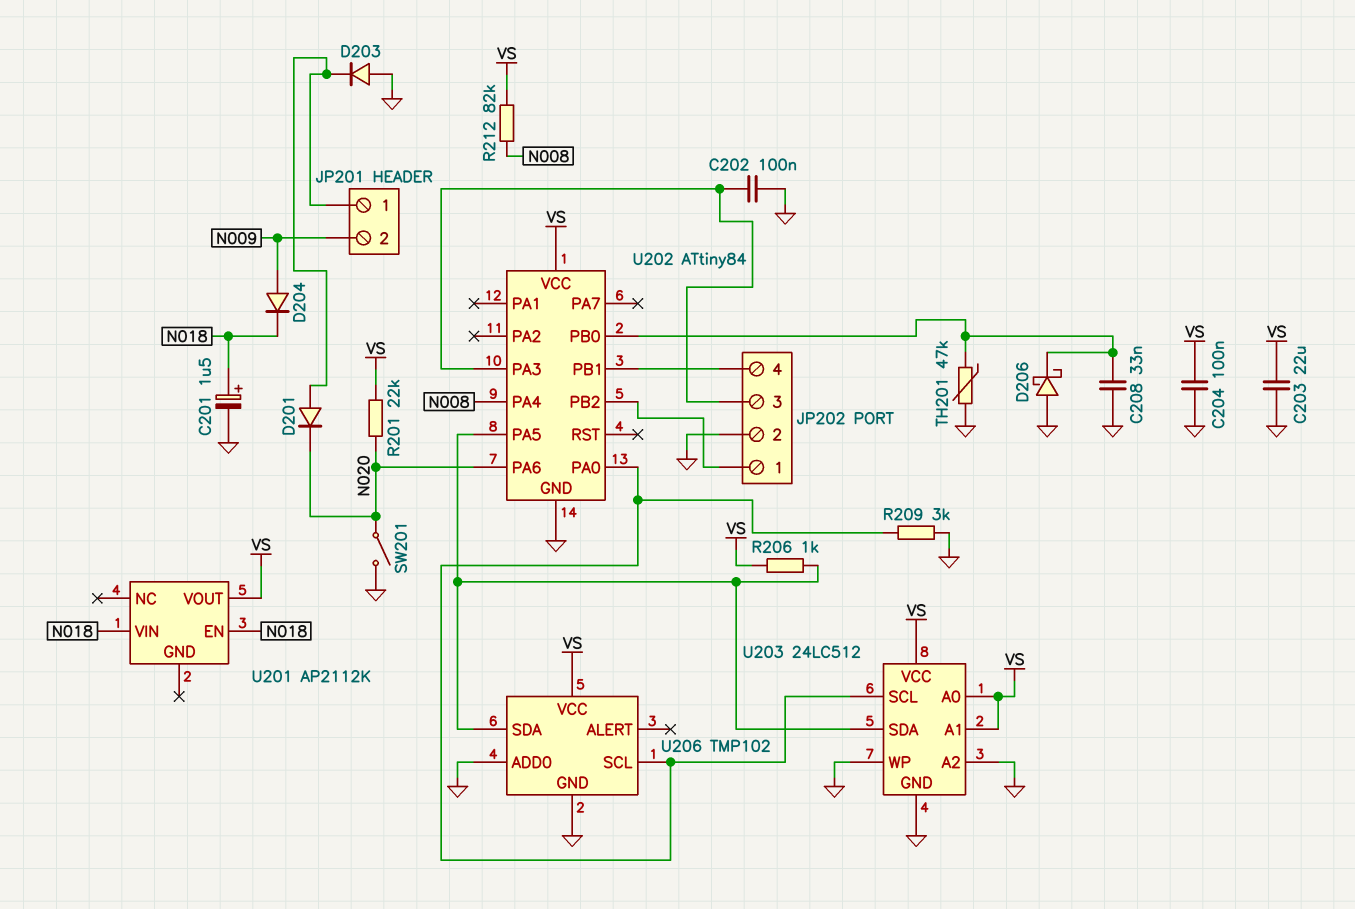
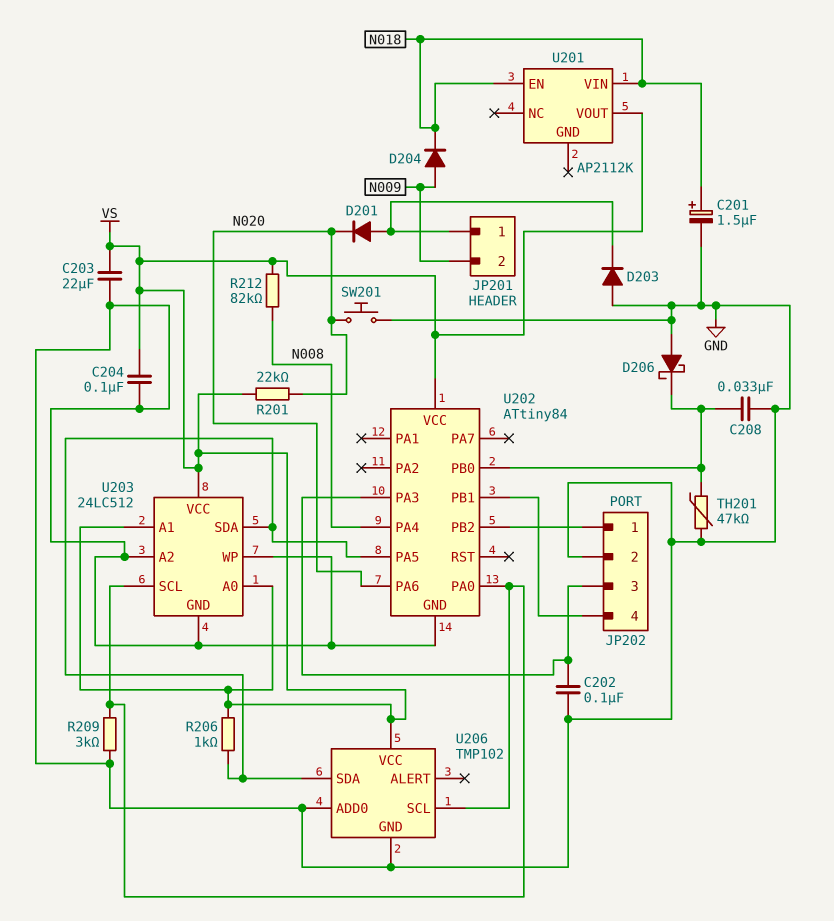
SW201: switch (GND, N020) -> button (GND, N020)

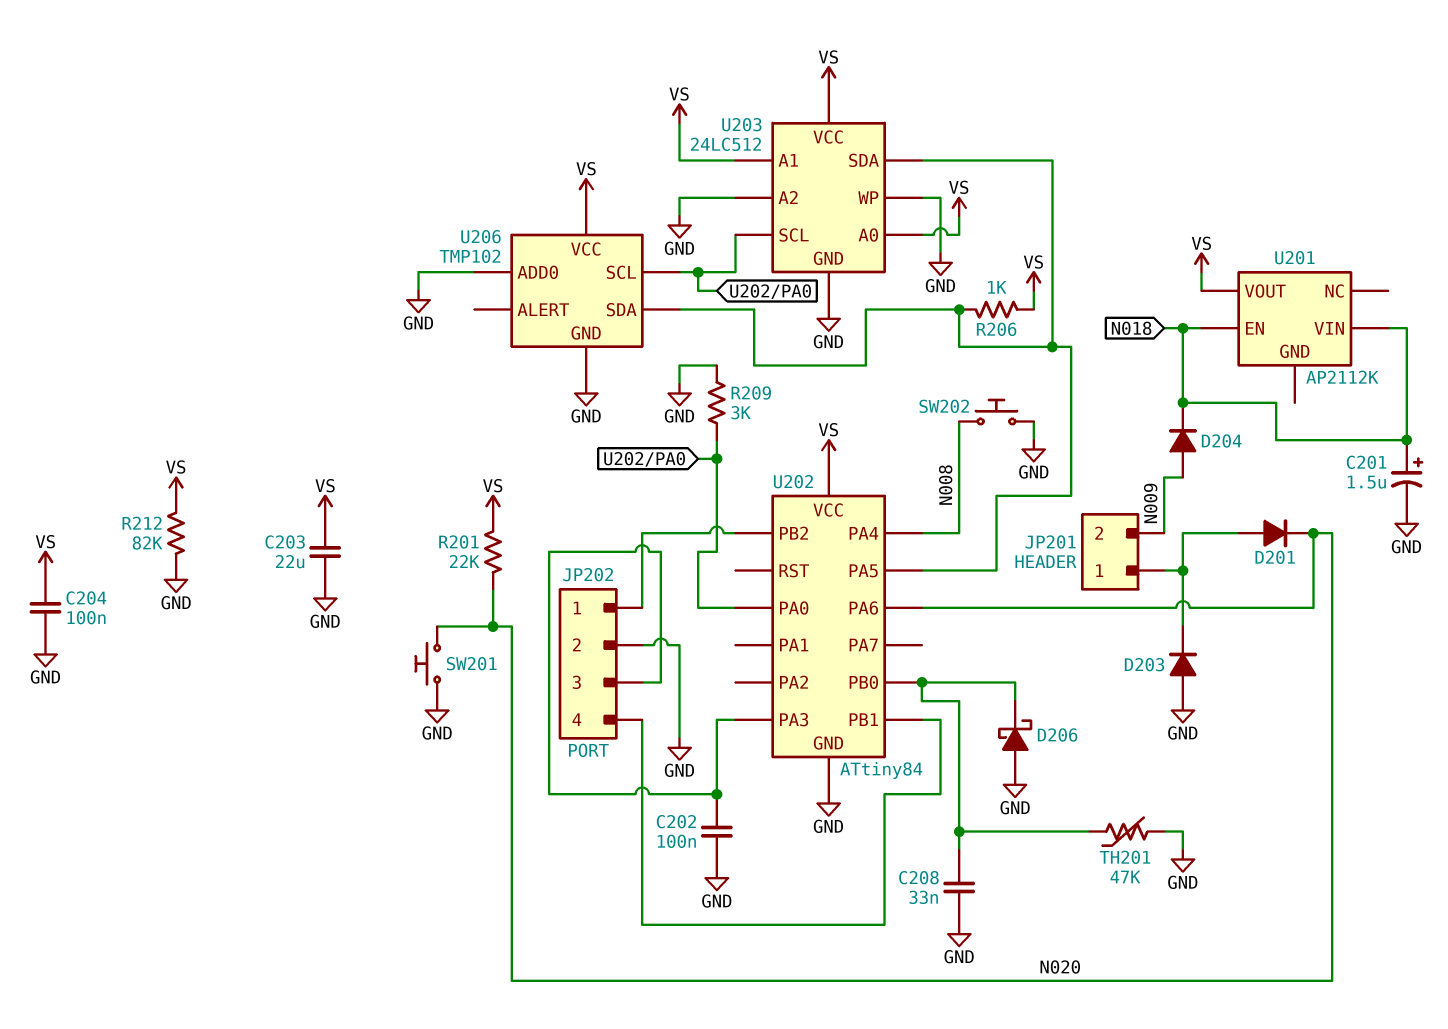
R212: 82k (N008, VS) -> 82k (GND, VS)
SW202: none -> button (GND, N008)

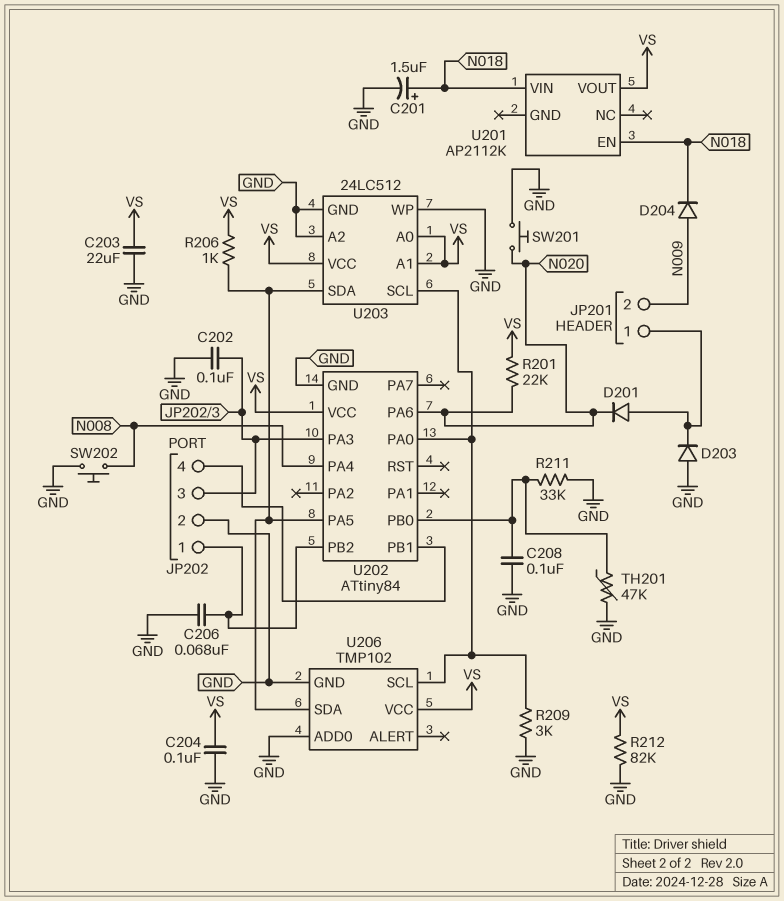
C206: none -> 68nF (GND, JP202/1)
C208: 33nF (GND, U202/PB0) -> 100nF (GND, U202/PB0)
D206: schottky (A GND, K U202/PB0) -> none
R211: none -> 33k (GND, U202/PB0)

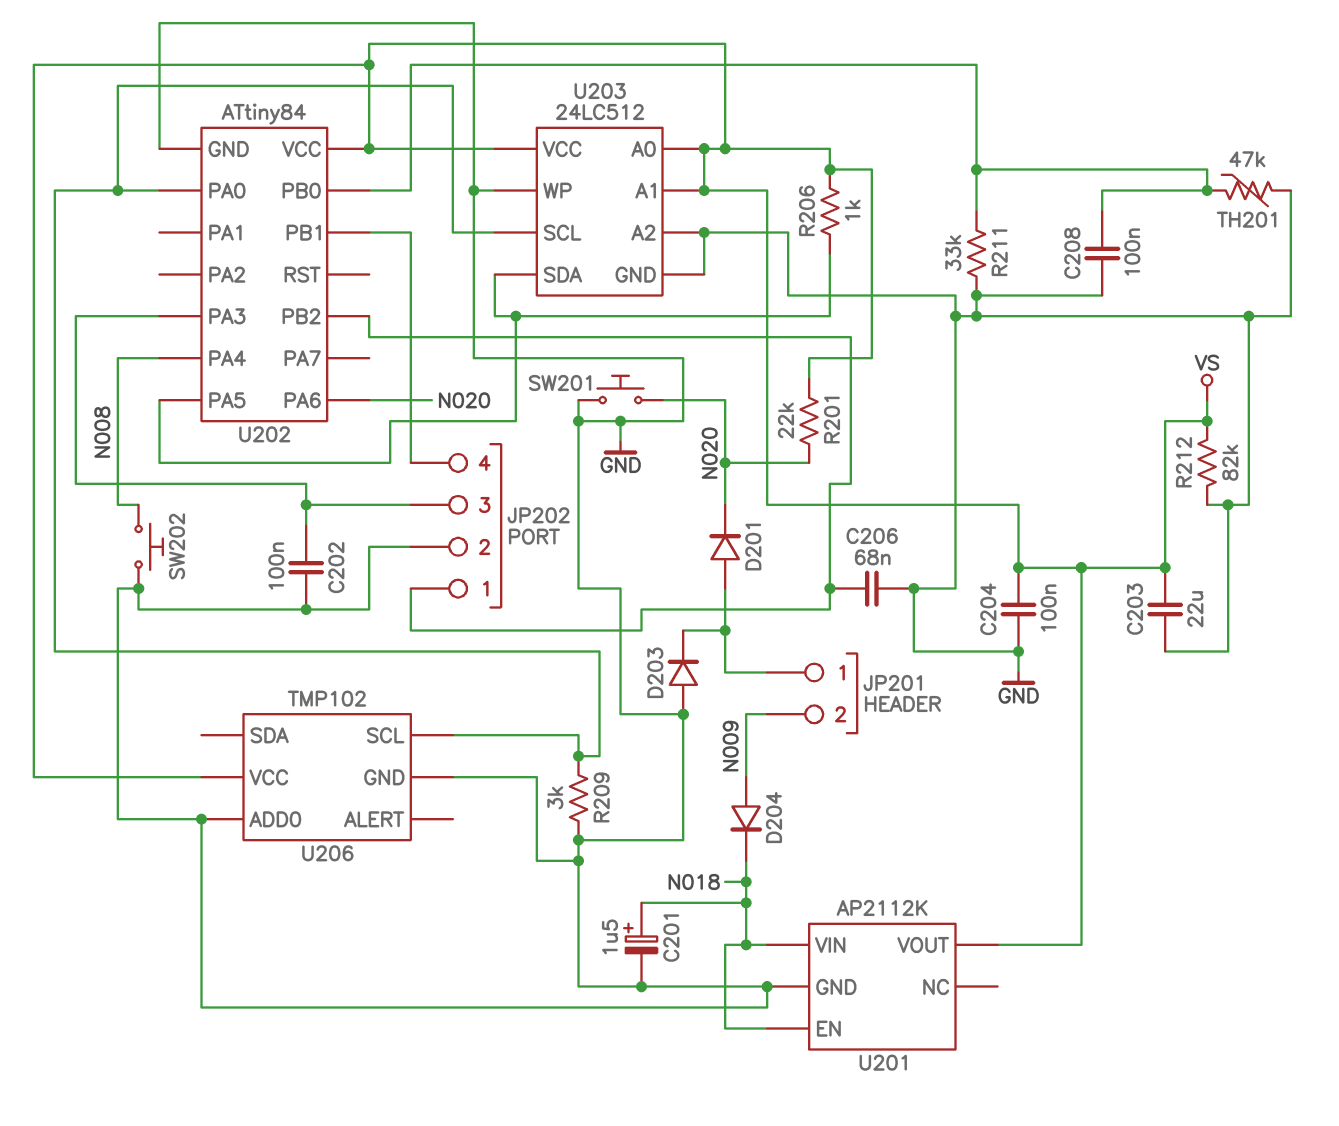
U201 pin GND: none -> GND
U206 pin SDA: U202/PA5 -> none

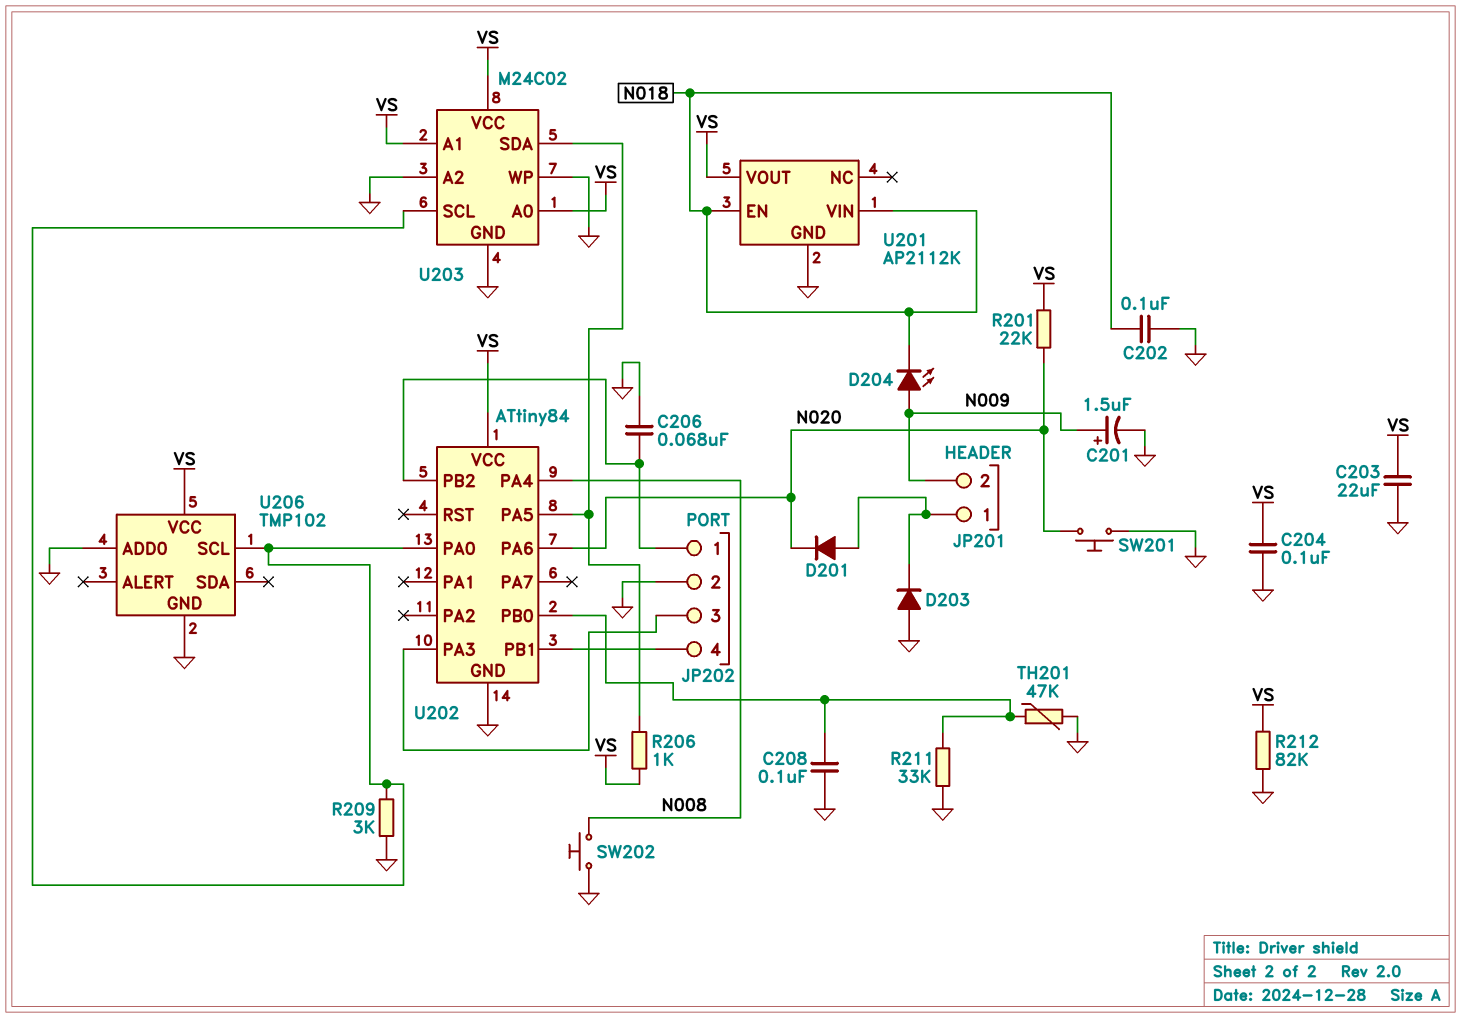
C201: 1.5uF (plus N018, minus GND) -> 1.5uF (plus N009, minus GND)
C202: 100nF (GND, JP202/3) -> 100nF (GND, N018)
D204: diode (A N009, K N018) -> LED (A N009, K N018)
U203: 24LC512 -> M24C02

